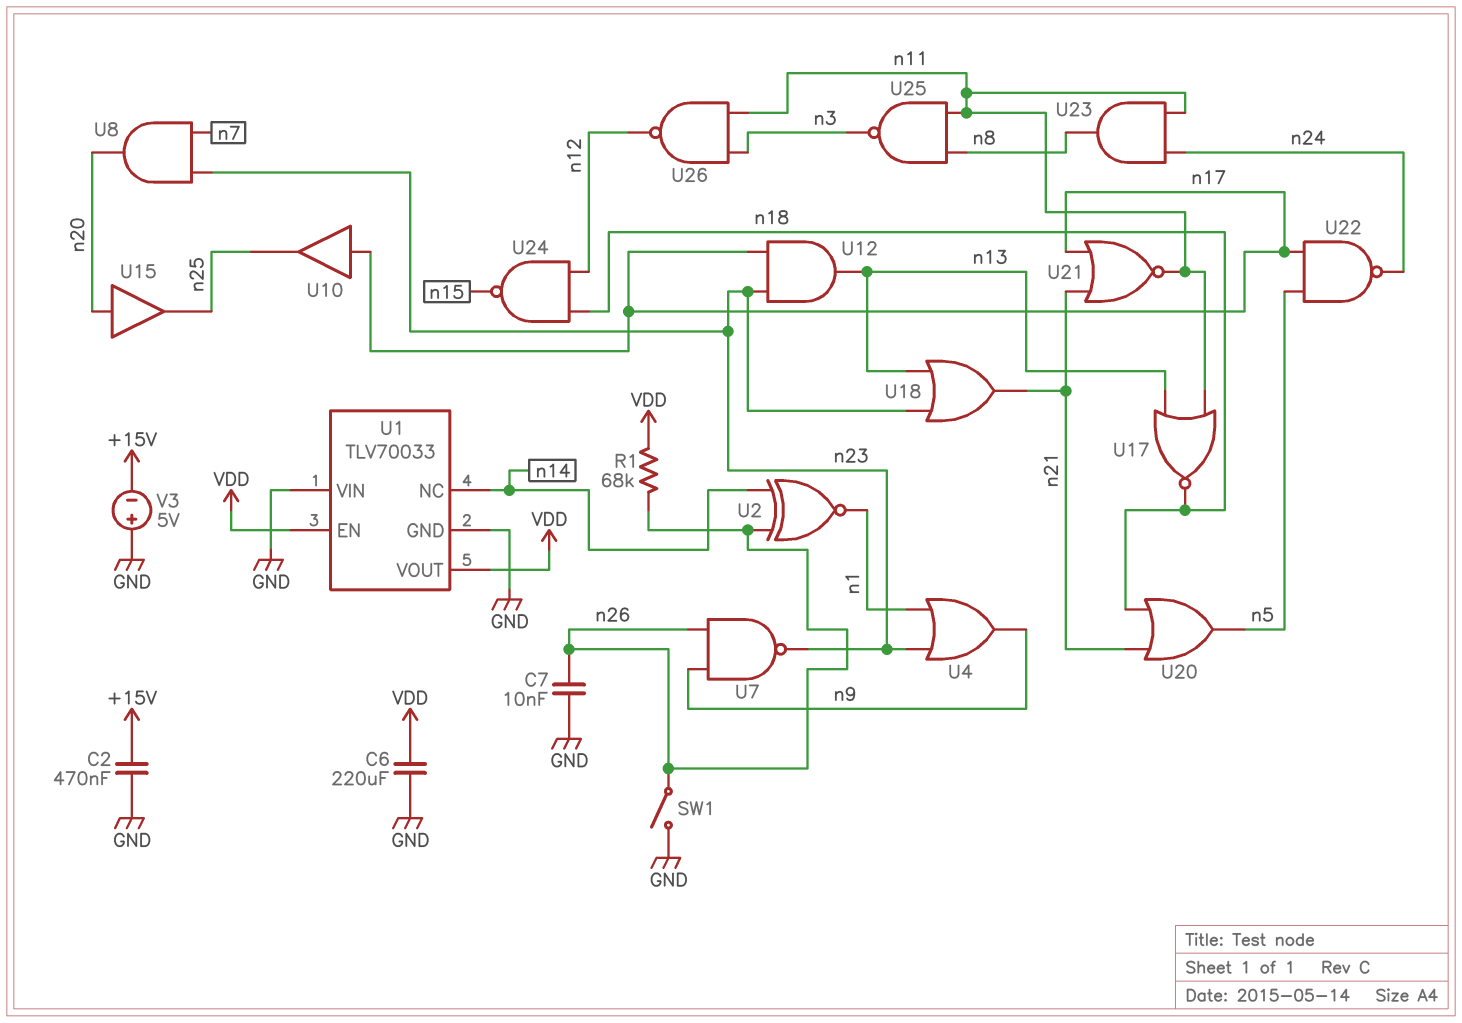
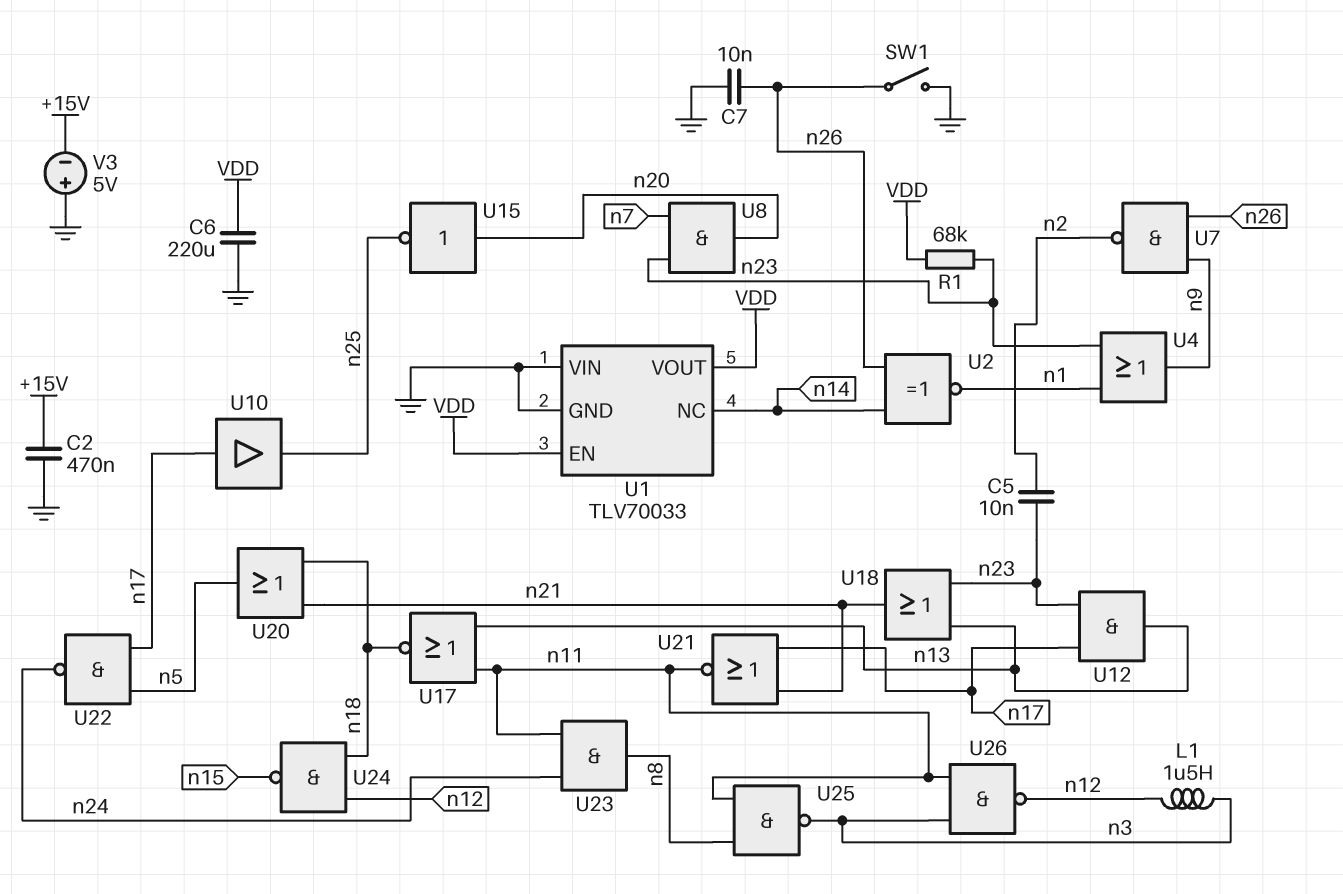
C5: none -> 10nF (n2, n23)
L1: none -> 1.5uH (n3, n12)
R1: 68k (VDD, n26) -> 68k (VDD, n23)
U7: NAND (in n9, in n26, out n23) -> NAND (in n9, in n26, out n2)
U15: buffer (in n20, out n25) -> NOT (in n20, out n25)

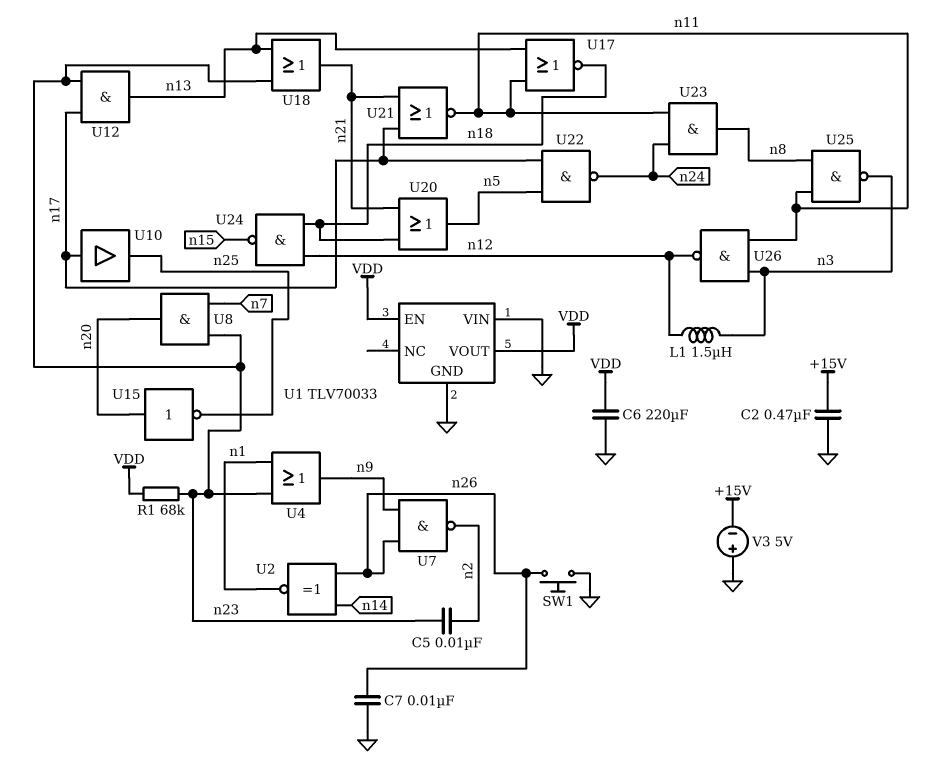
SW1: switch (GND, n26) -> button (GND, n26)
U1 pin NC: n14 -> none

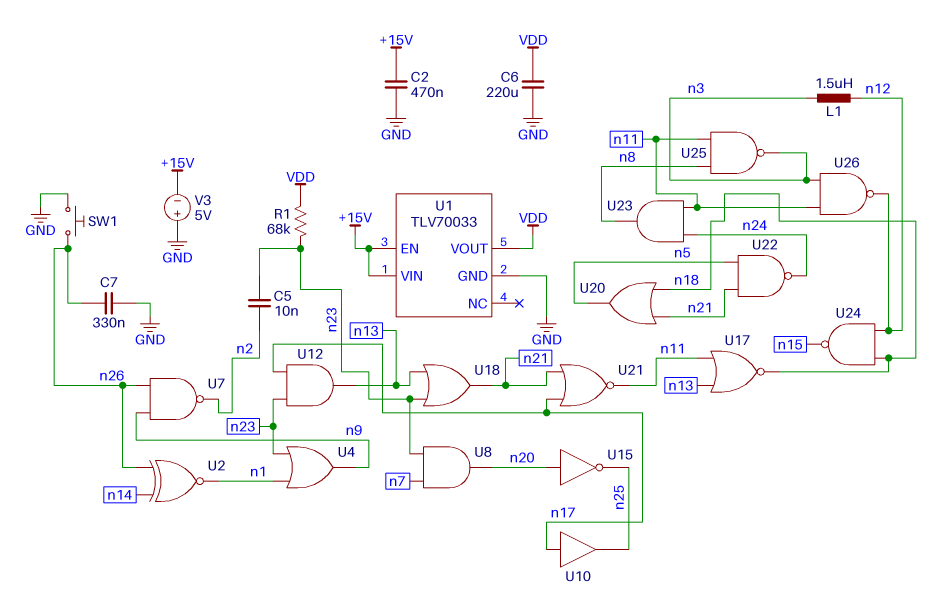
C7: 10nF (GND, n26) -> 330nF (GND, n26)
U1 pin EN: VDD -> +15V
U1 pin VIN: GND -> +15V
U22: NAND (in n5, in n17, out n24) -> NAND (in n5, in n21, out n24)

